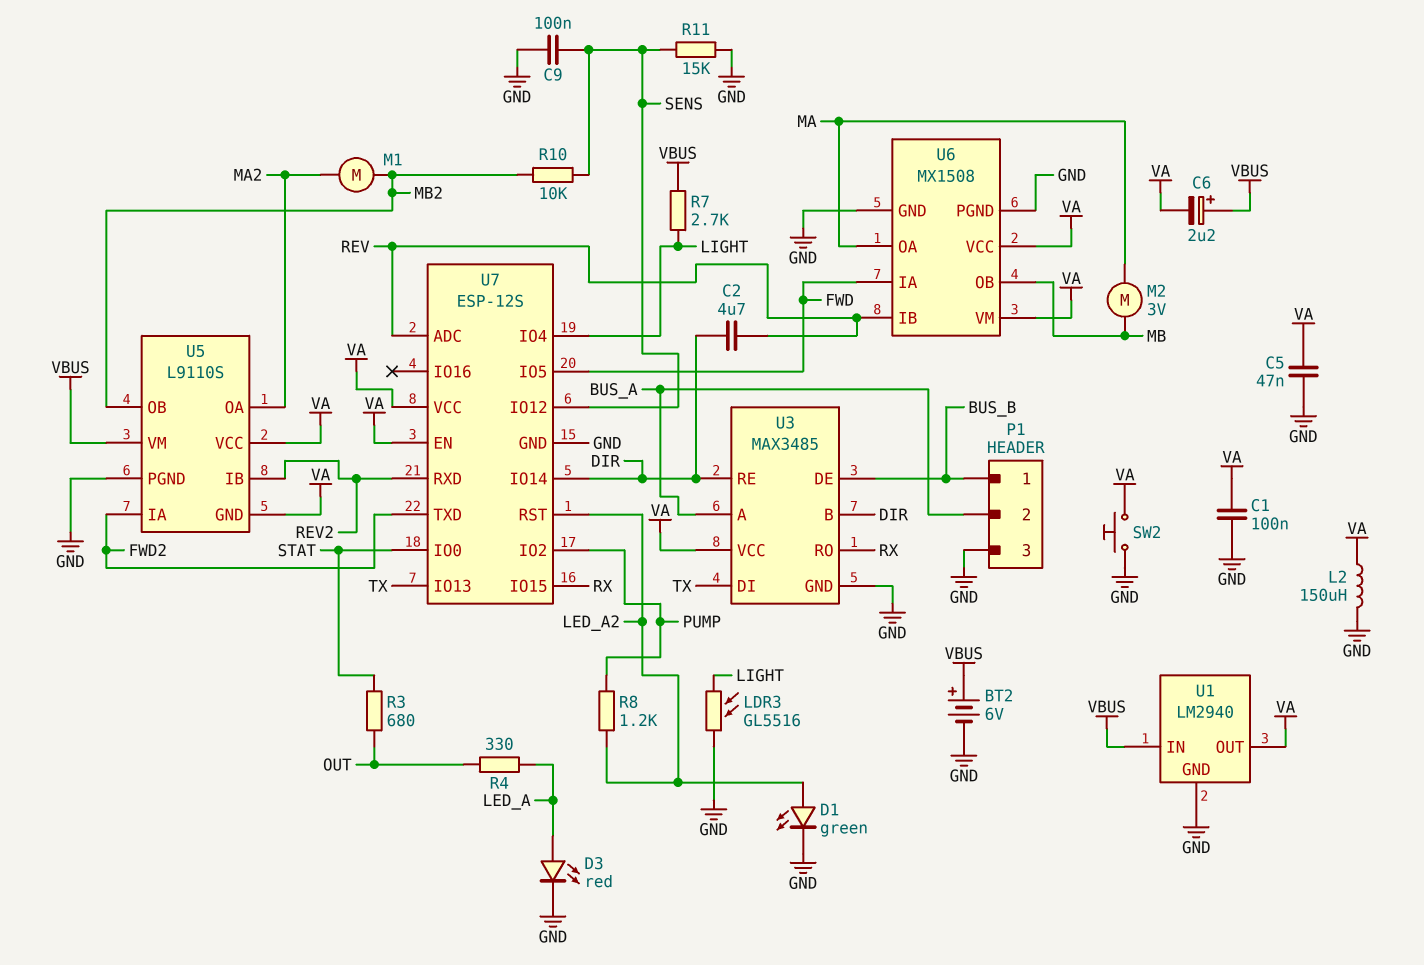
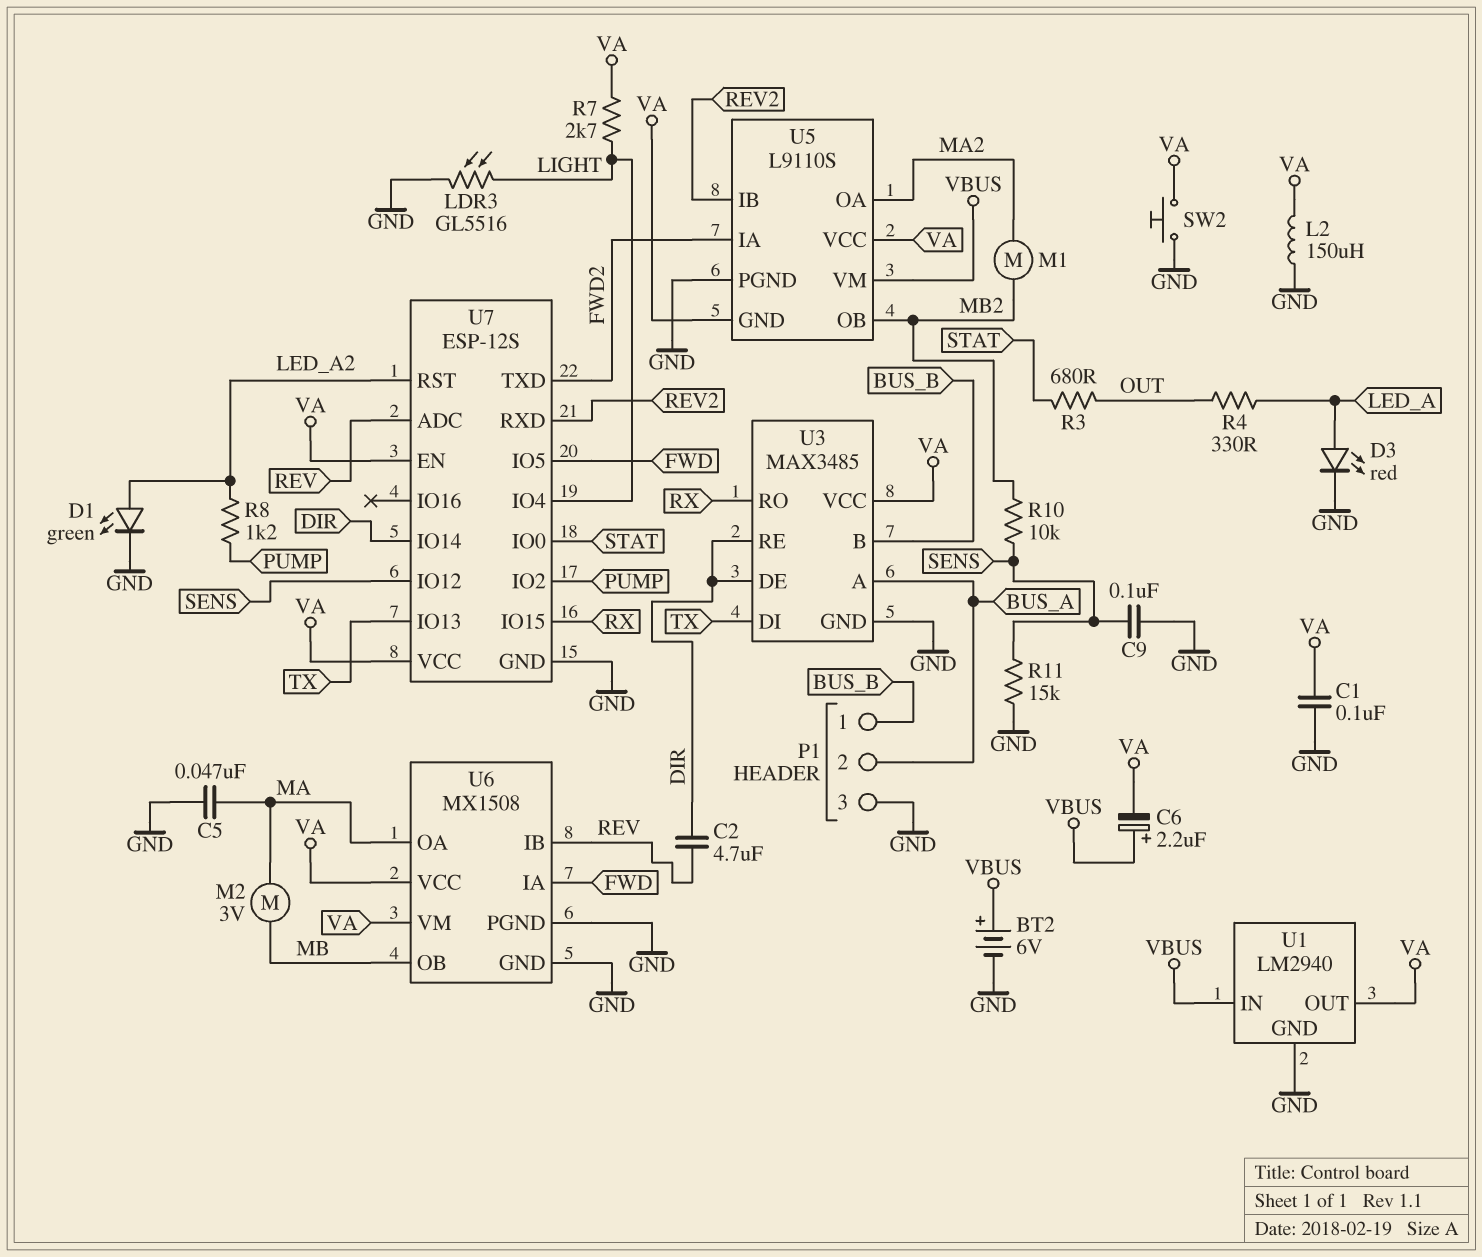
C5: 47nF (GND, VA) -> 47nF (GND, MA)
R7: 2.7k (LIGHT, VBUS) -> 2.7k (LIGHT, VA)
U3 pin B: DIR -> BUS_B
U3 pin DE: BUS_B -> DIR

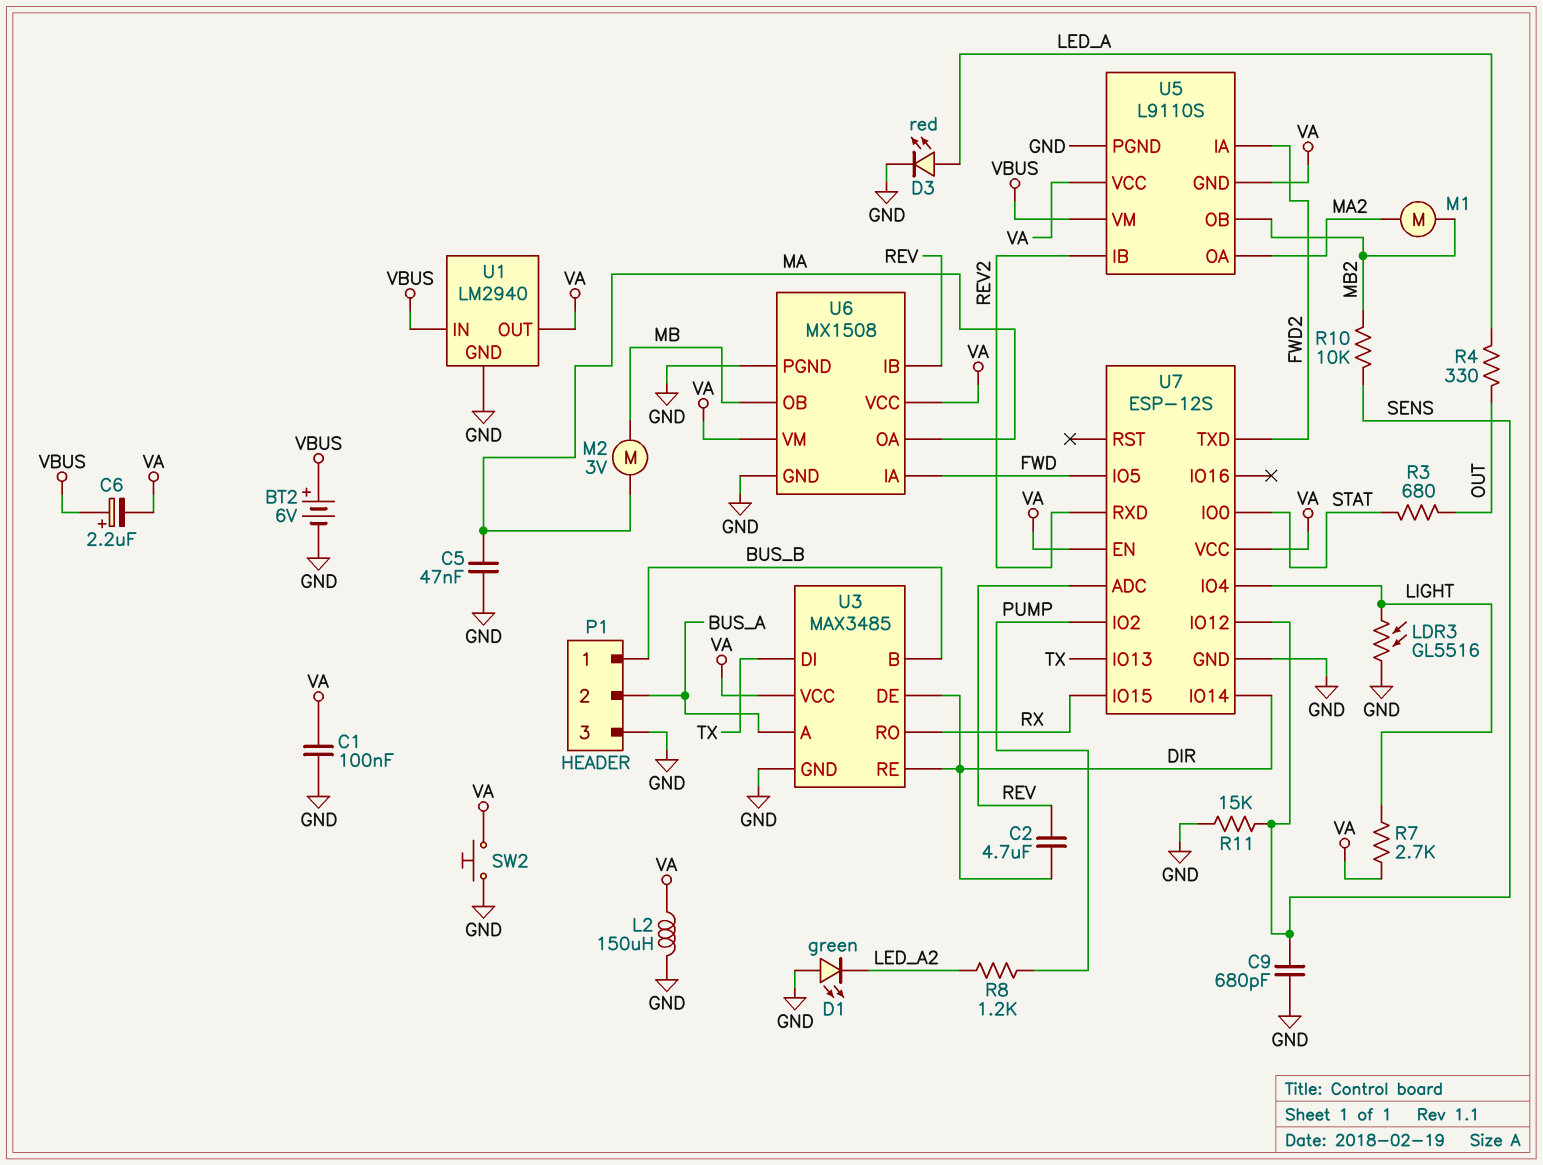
C9: 100nF (GND, SENS) -> 680pF (GND, SENS)
D1: LED green (A LED_A2, K GND) -> LED green (A GND, K LED_A2)
U7 pin RST: LED_A2 -> none

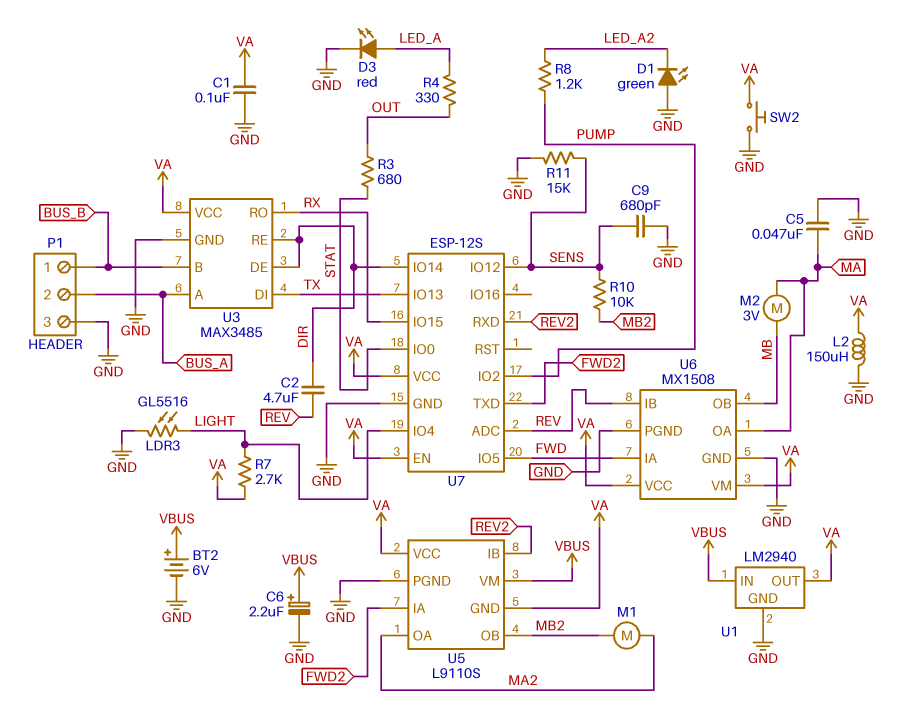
C6: 2.2uF (plus VBUS, minus VA) -> 2.2uF (plus VBUS, minus GND)

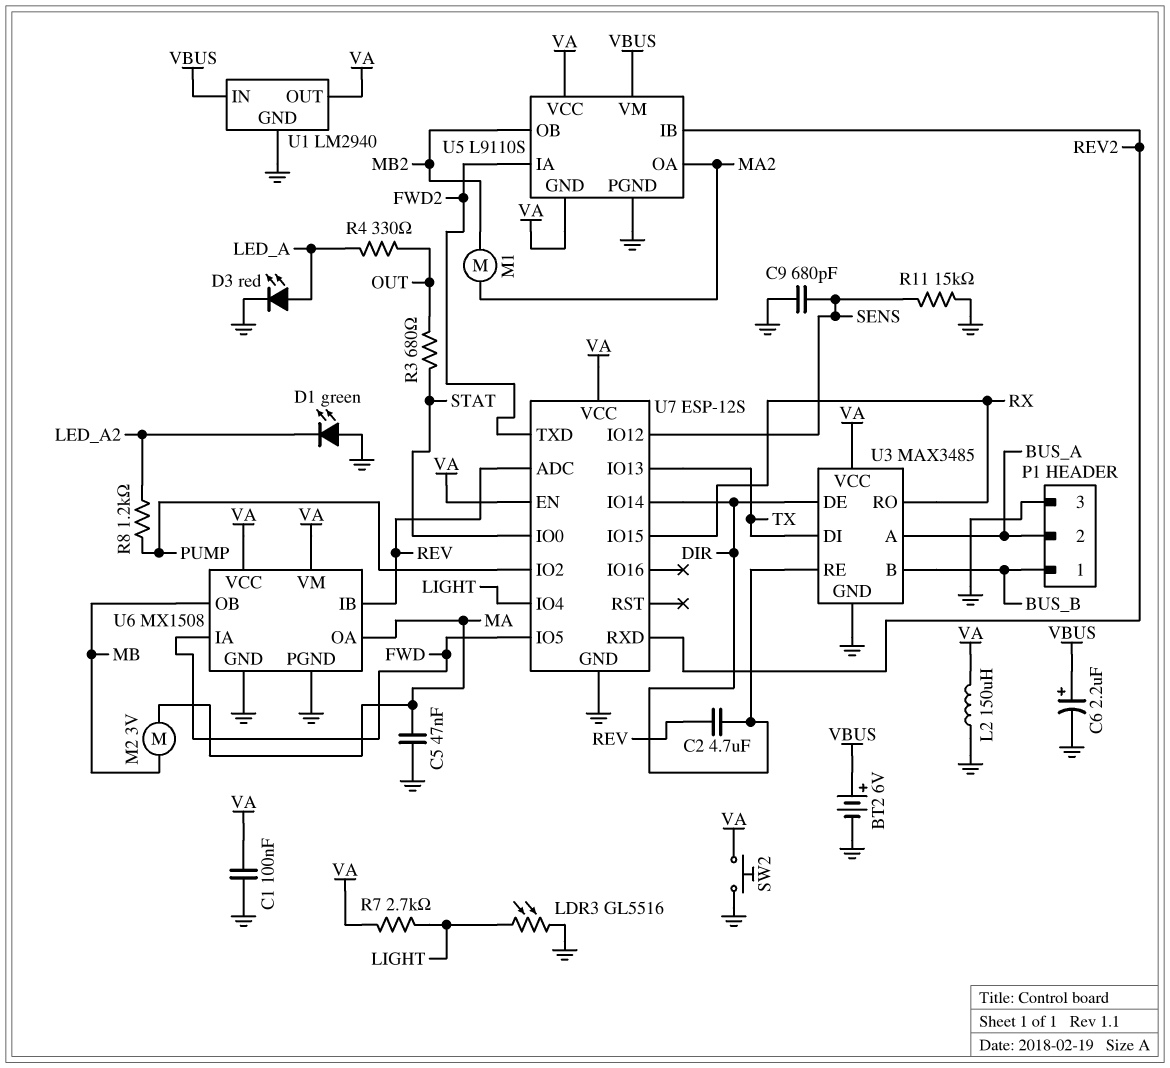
R10: 10k (MB2, SENS) -> none

